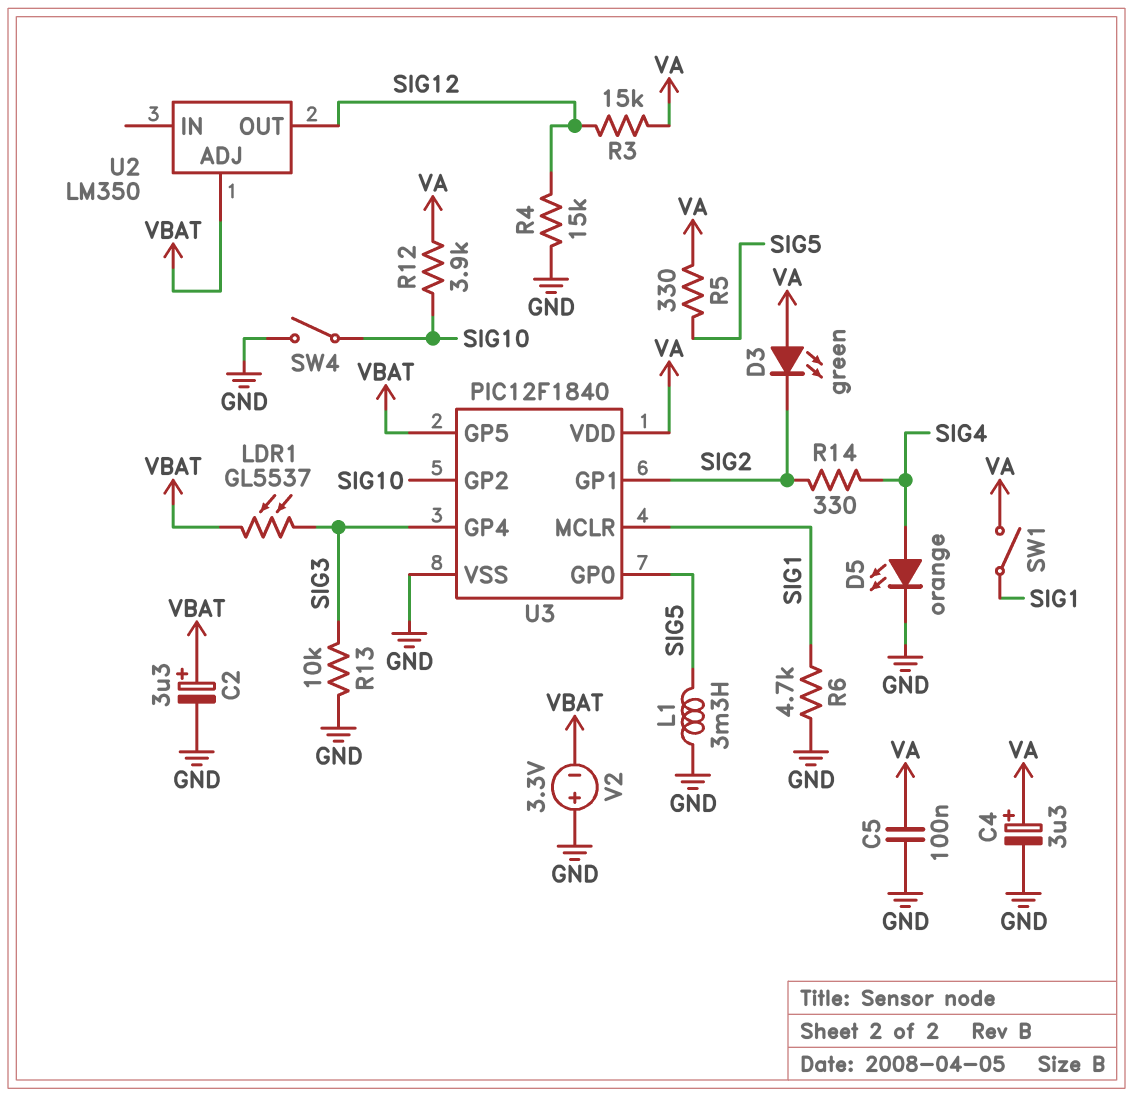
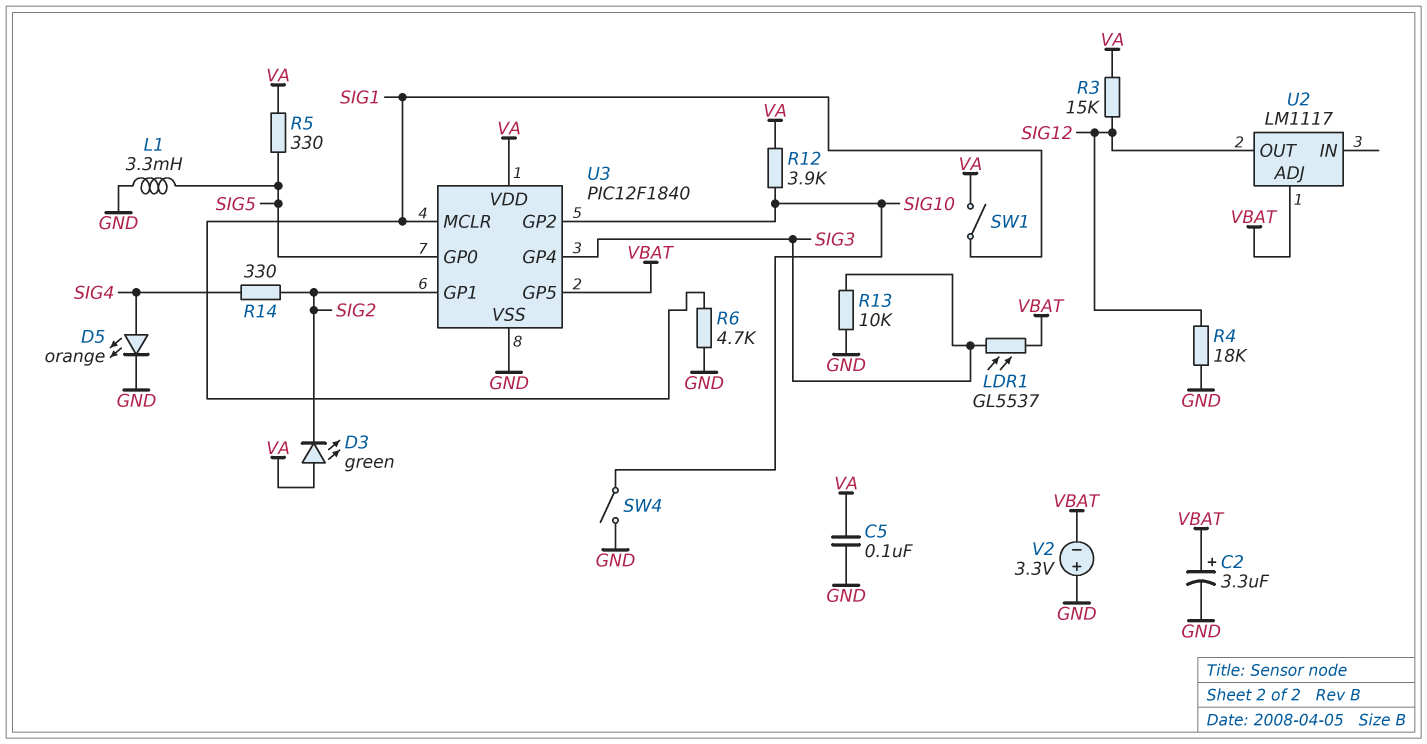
C4: 3.3uF (plus VA, minus GND) -> none
R4: 15k (GND, SIG12) -> 18k (GND, SIG12)
U2: LM350 -> LM1117

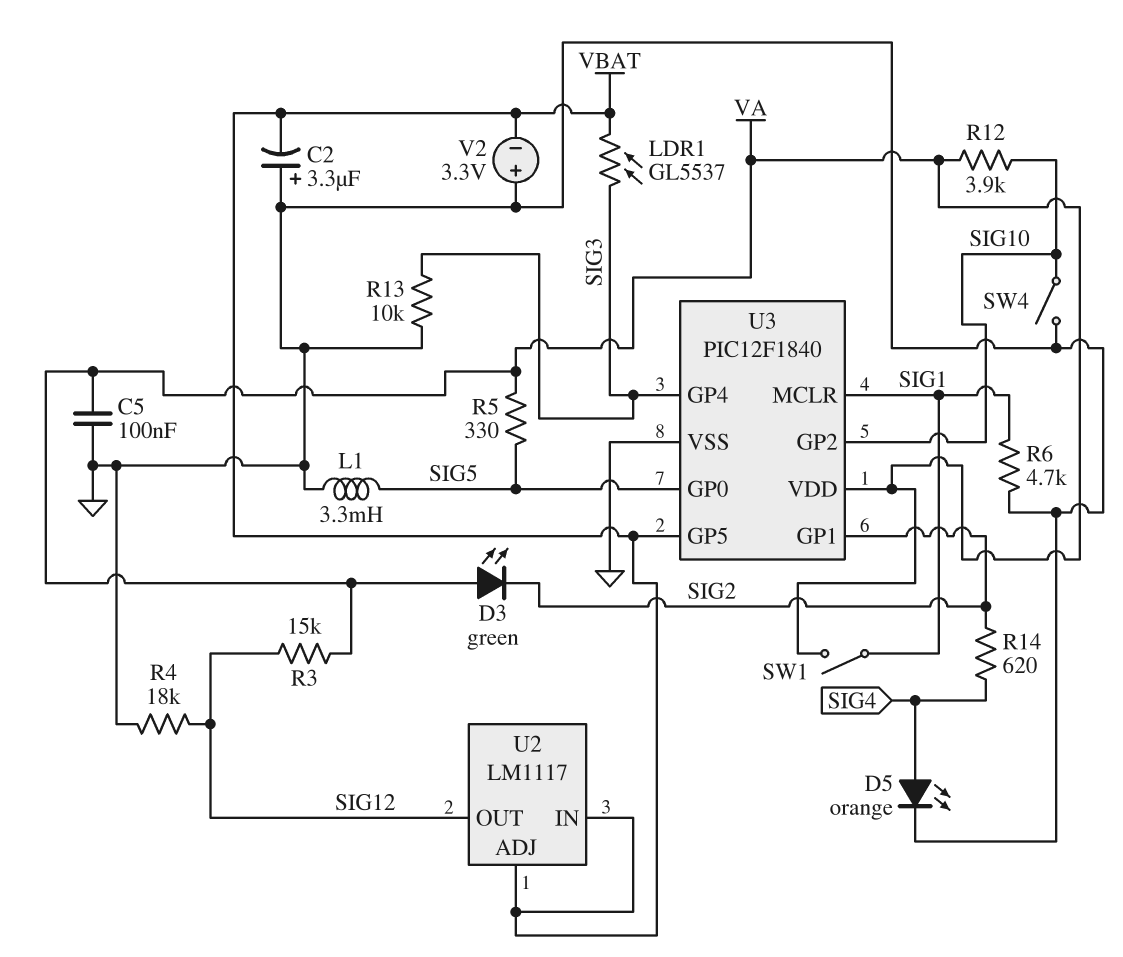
C2: 3.3uF (plus VBAT, minus GND) -> 3.3uF (plus GND, minus VBAT)
R14: 330 (SIG2, SIG4) -> 620 (SIG2, SIG4)
U2 pin IN: none -> VBAT

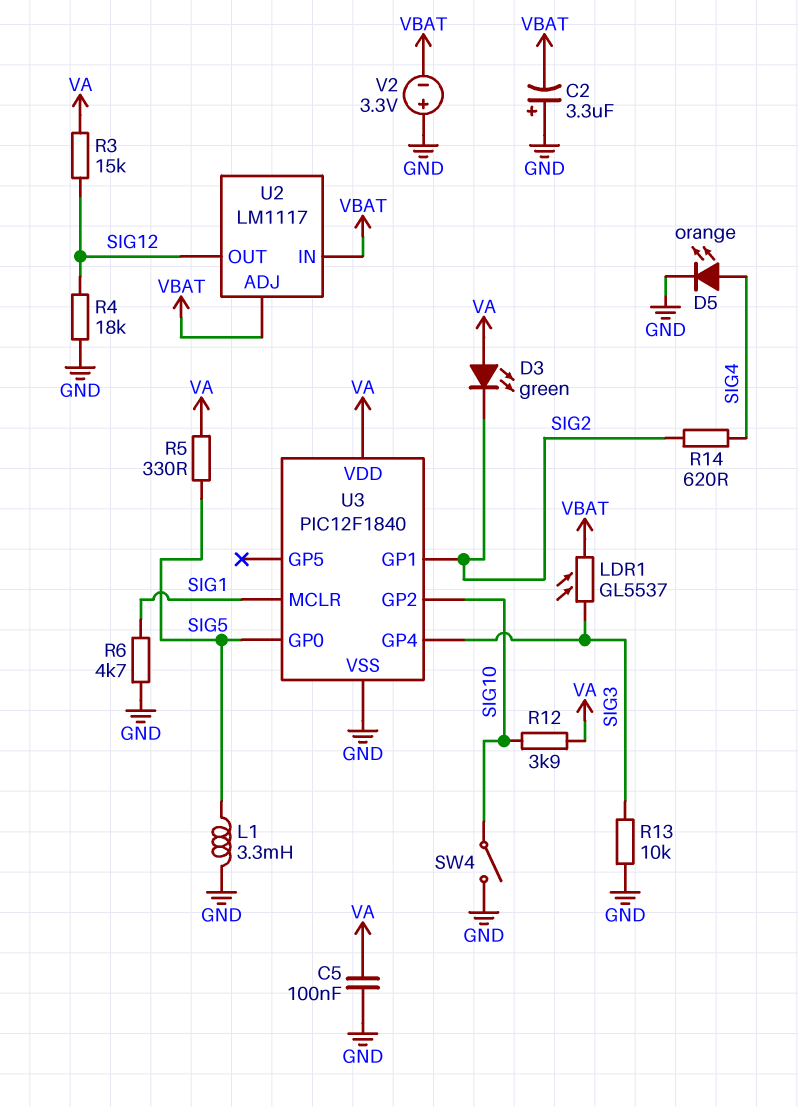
SW1: switch (SIG1, VA) -> none
U3 pin GP5: VBAT -> none

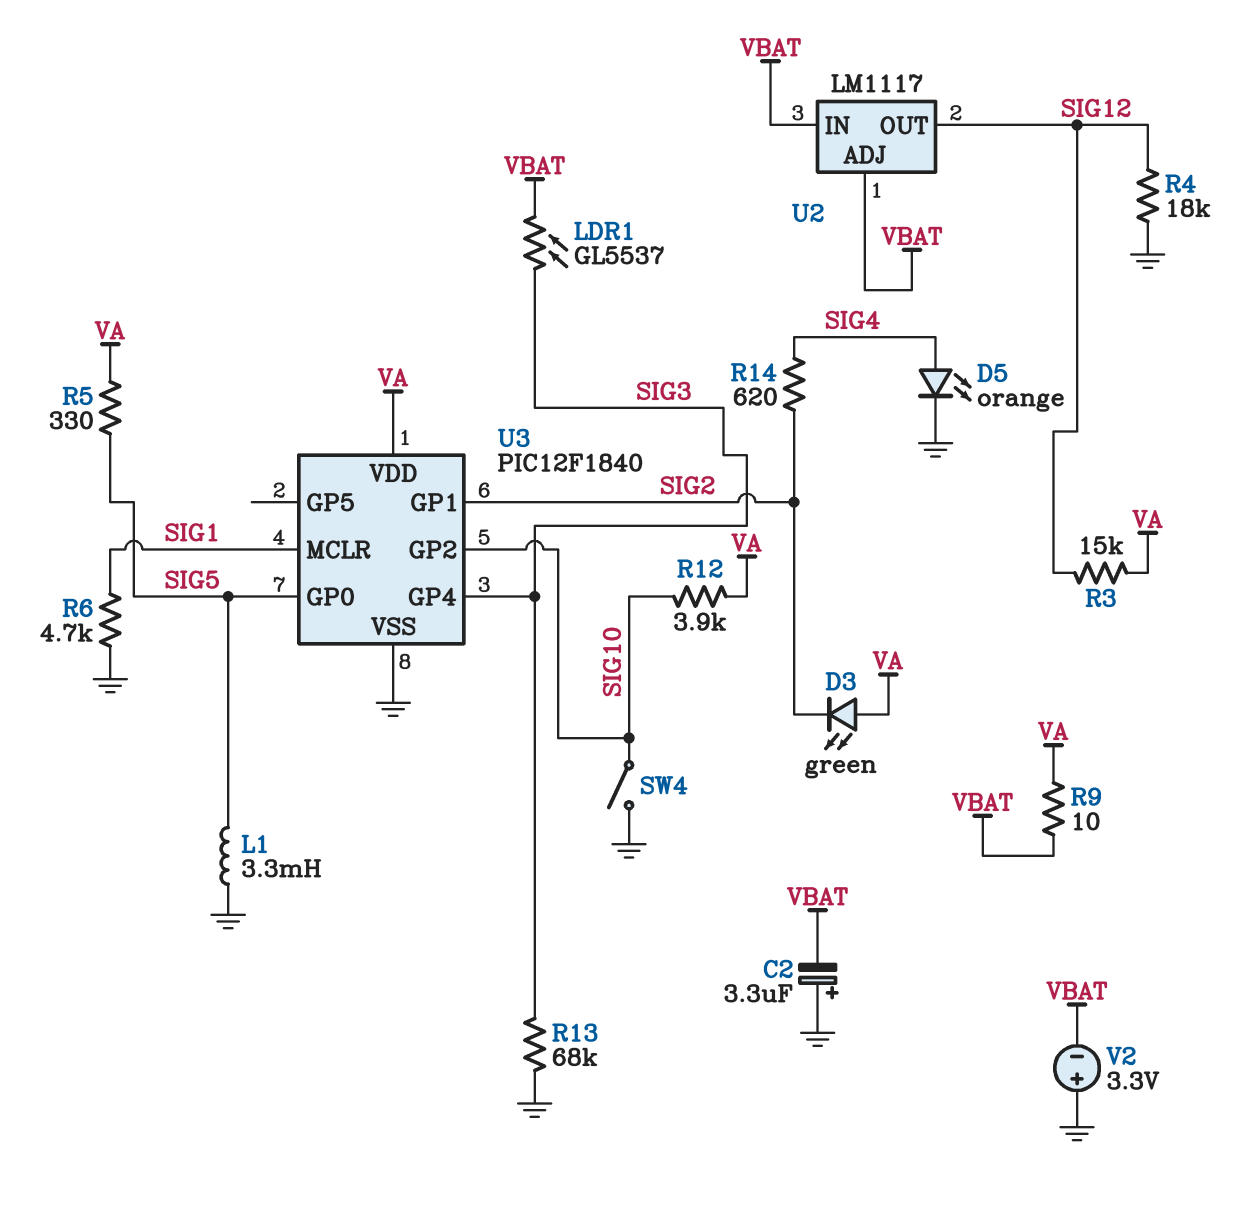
C5: 100nF (GND, VA) -> none
R9: none -> 10 (VA, VBAT)
R13: 10k (GND, SIG3) -> 68k (GND, SIG3)

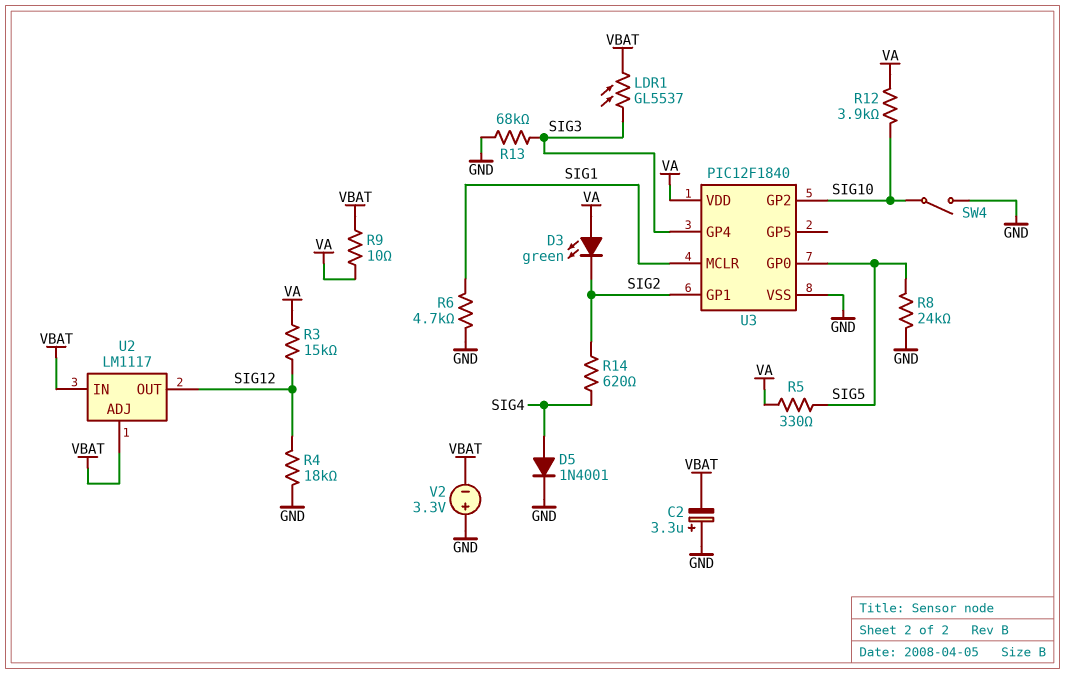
D5: LED orange (A SIG4, K GND) -> diode 1N4001 (A SIG4, K GND)
L1: 3.3mH (GND, SIG5) -> none
R8: none -> 24k (GND, SIG5)

